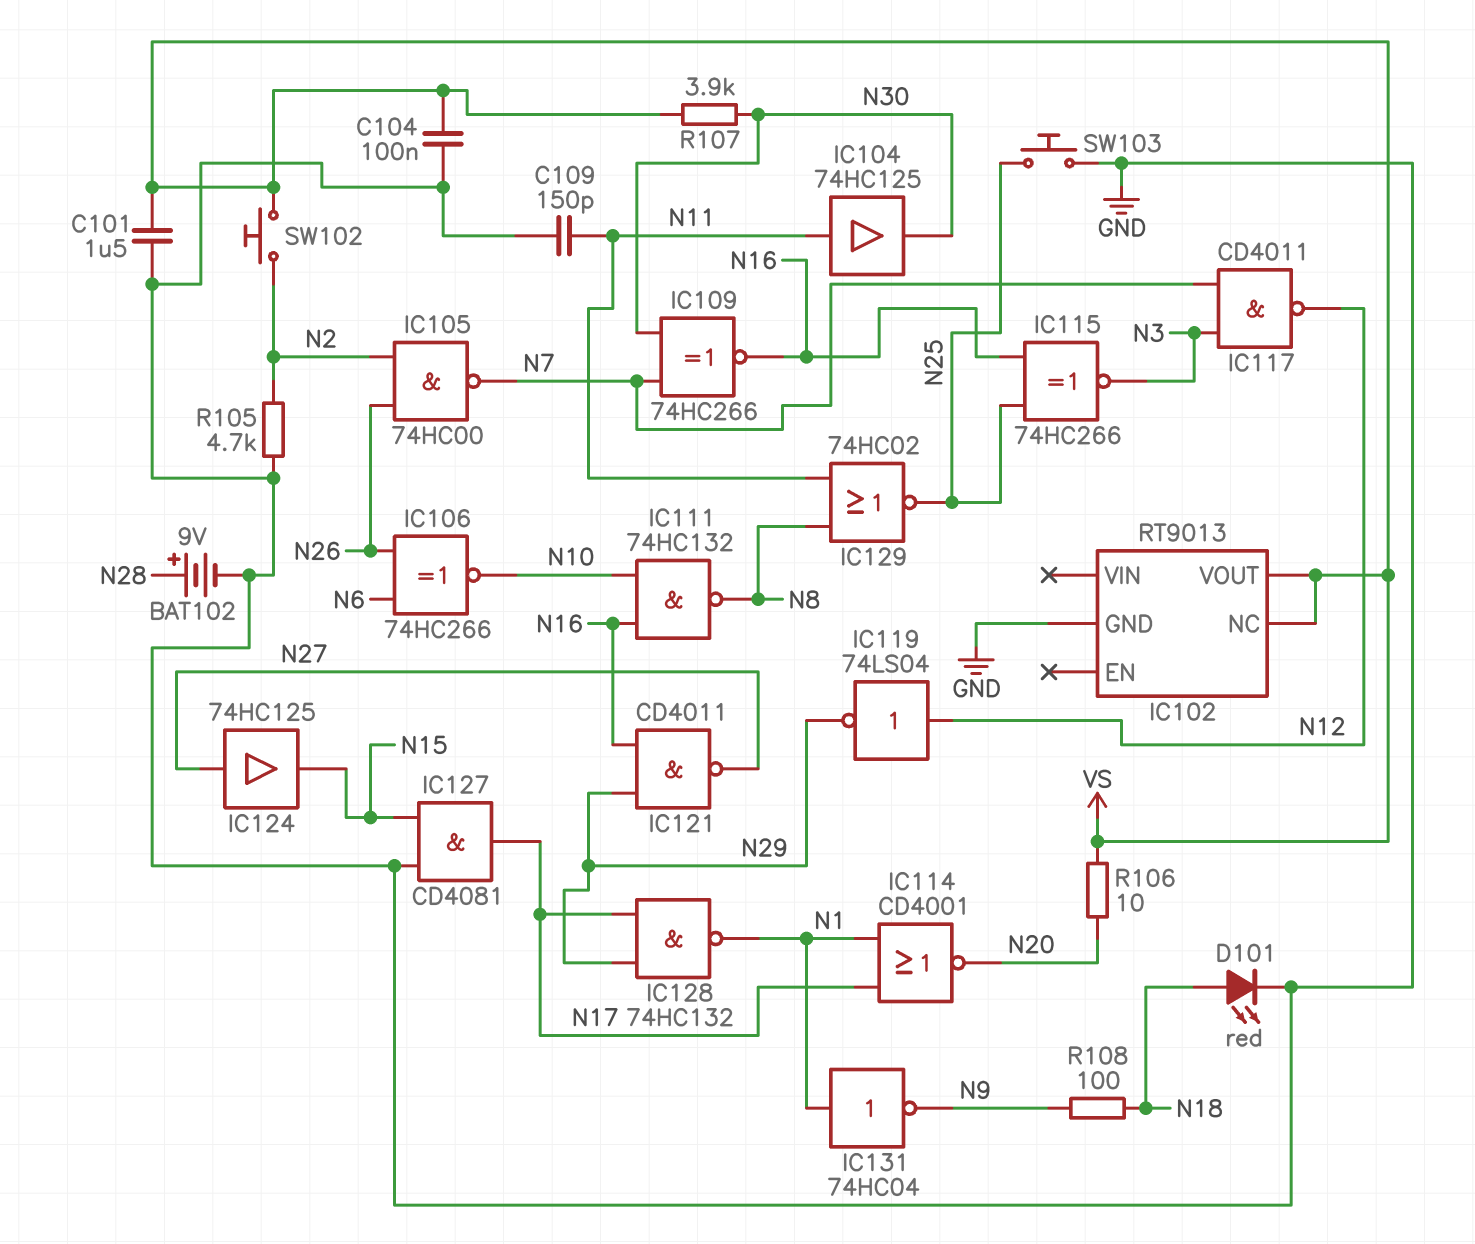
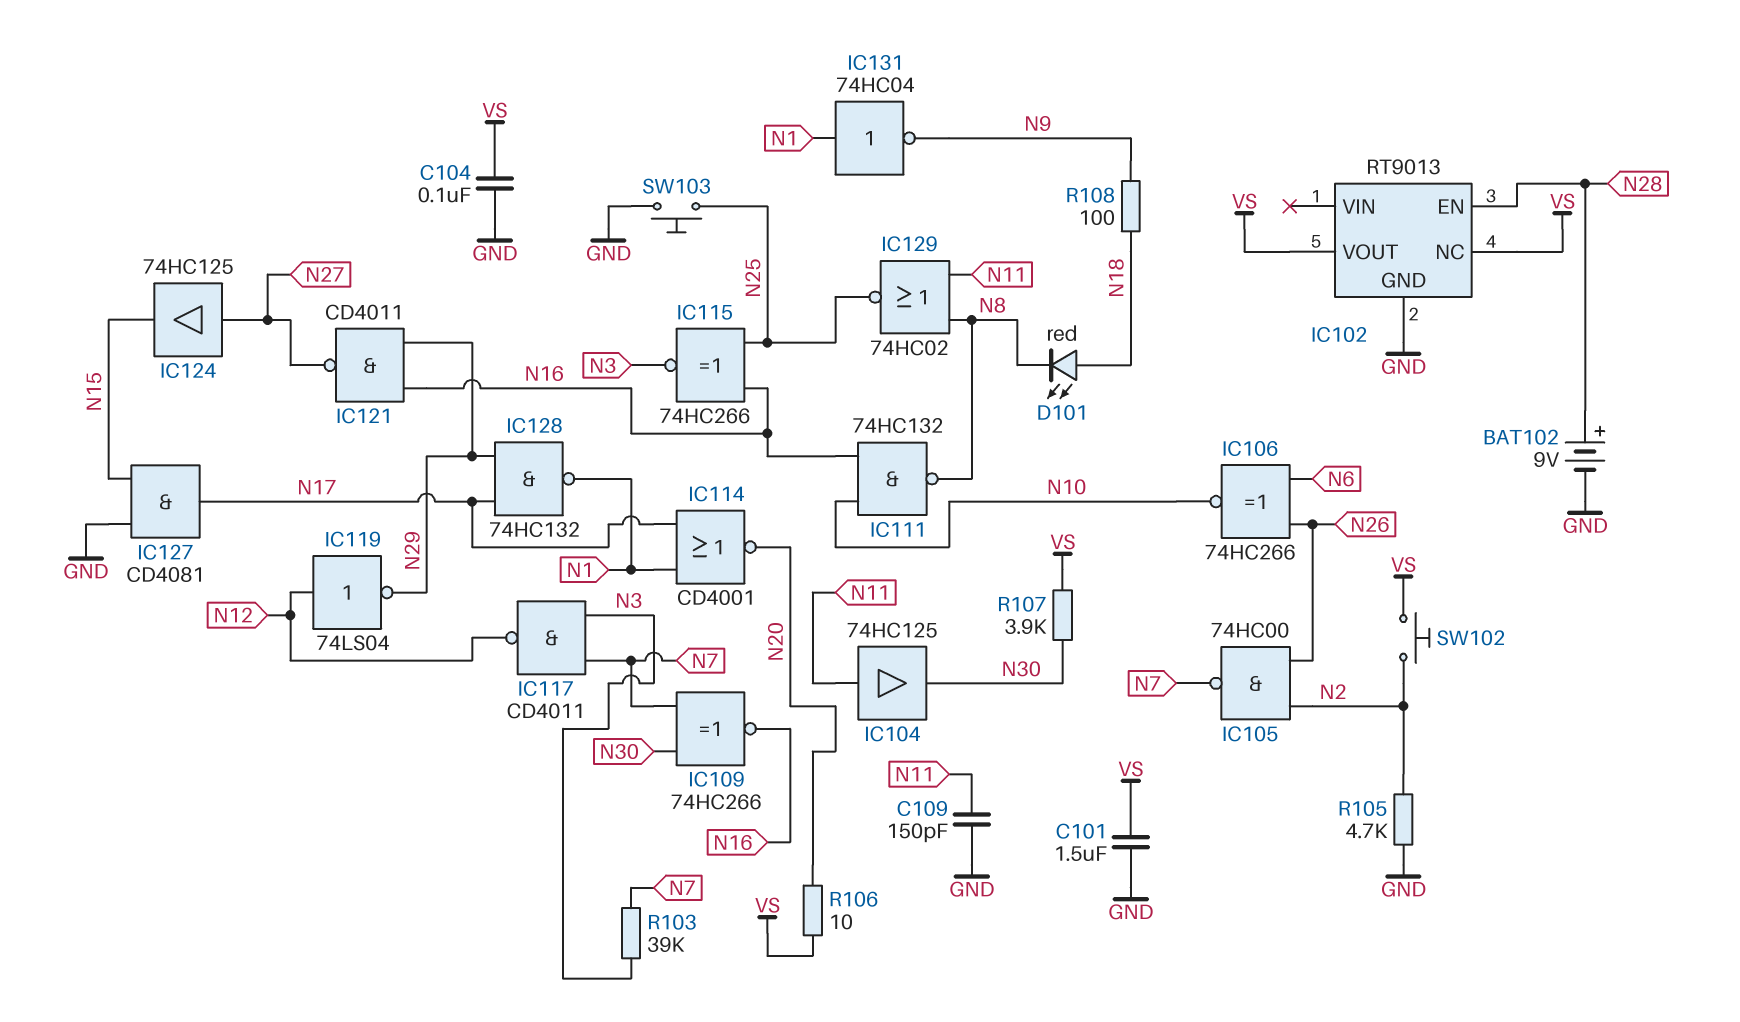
D101: LED red (A N18, K GND) -> LED red (A N18, K N8)
IC102 pin EN: none -> N28
R103: none -> 39k (N3, N7)

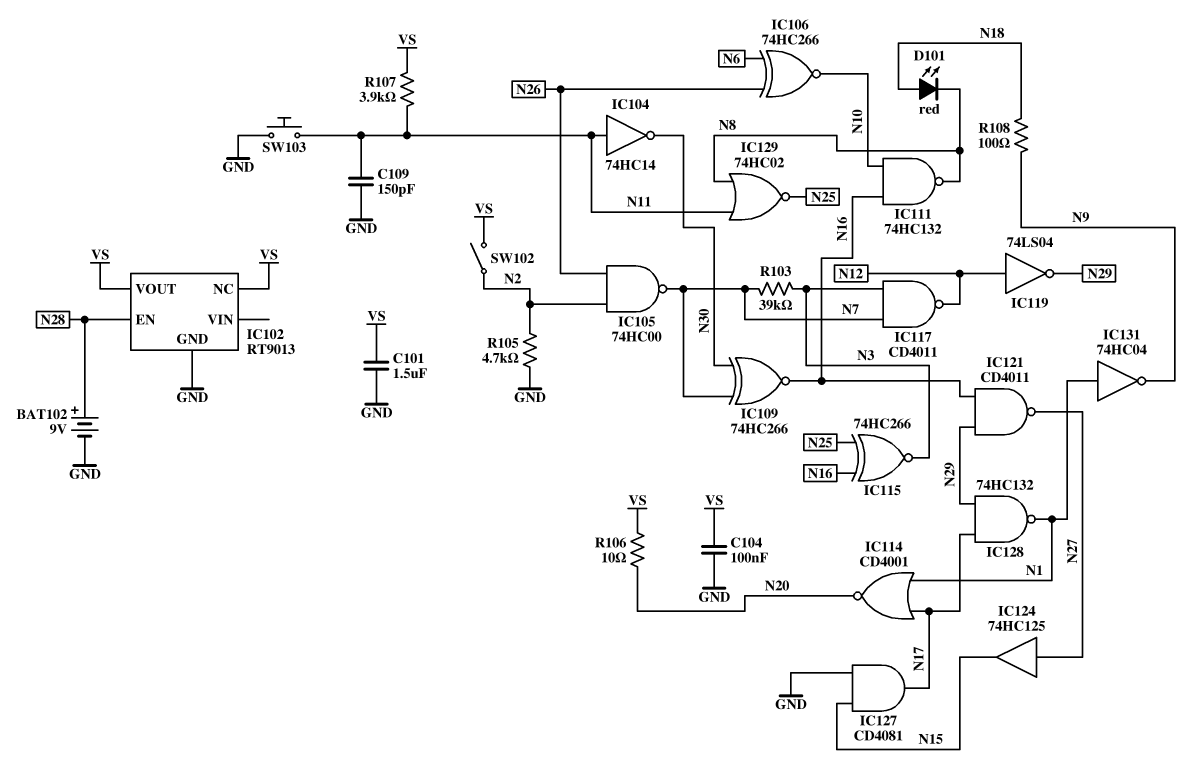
IC104: buffer 74HC125 (in N11, out N30) -> NOT 74HC14 (in N11, out N30)
R107: 3.9k (N30, VS) -> 3.9k (N11, VS)
SW102: button (N2, VS) -> switch (N2, VS)
SW103: button (GND, N25) -> button (GND, N11)

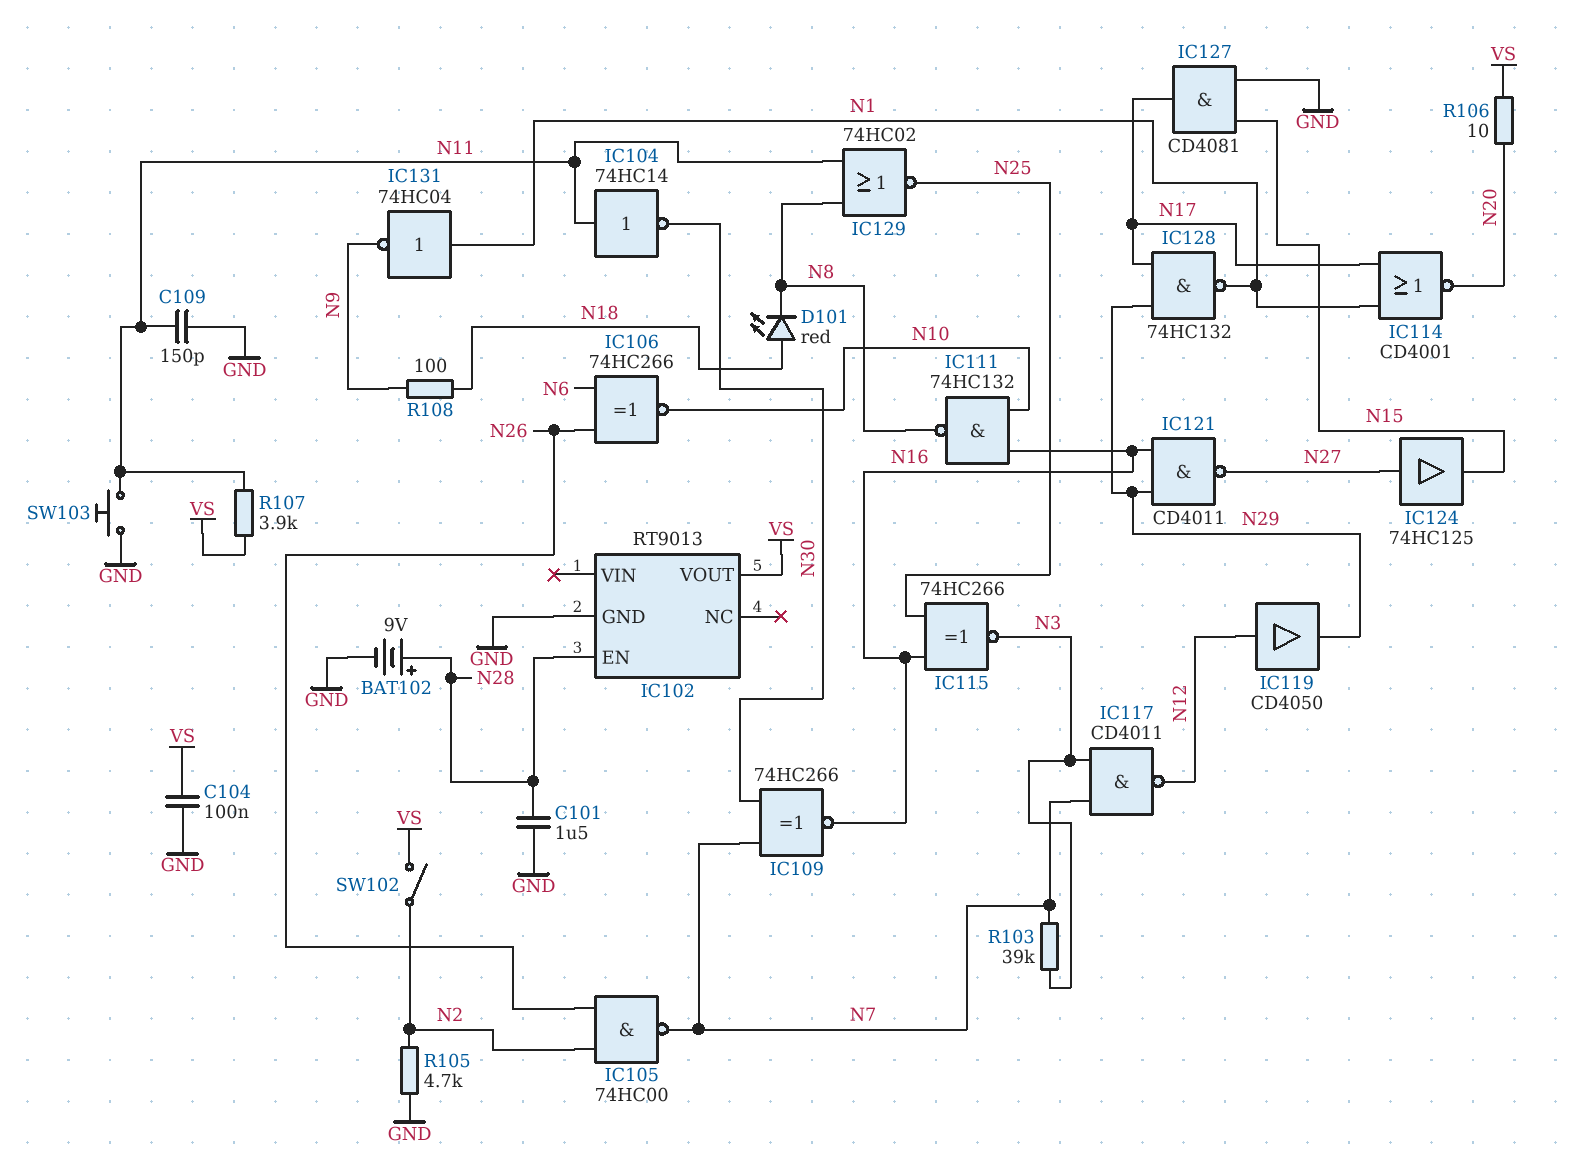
C101: 1.5uF (GND, VS) -> 1.5uF (GND, N28)
IC102 pin NC: VS -> none
IC119: NOT 74LS04 (in N12, out N29) -> buffer CD4050 (in N12, out N29)

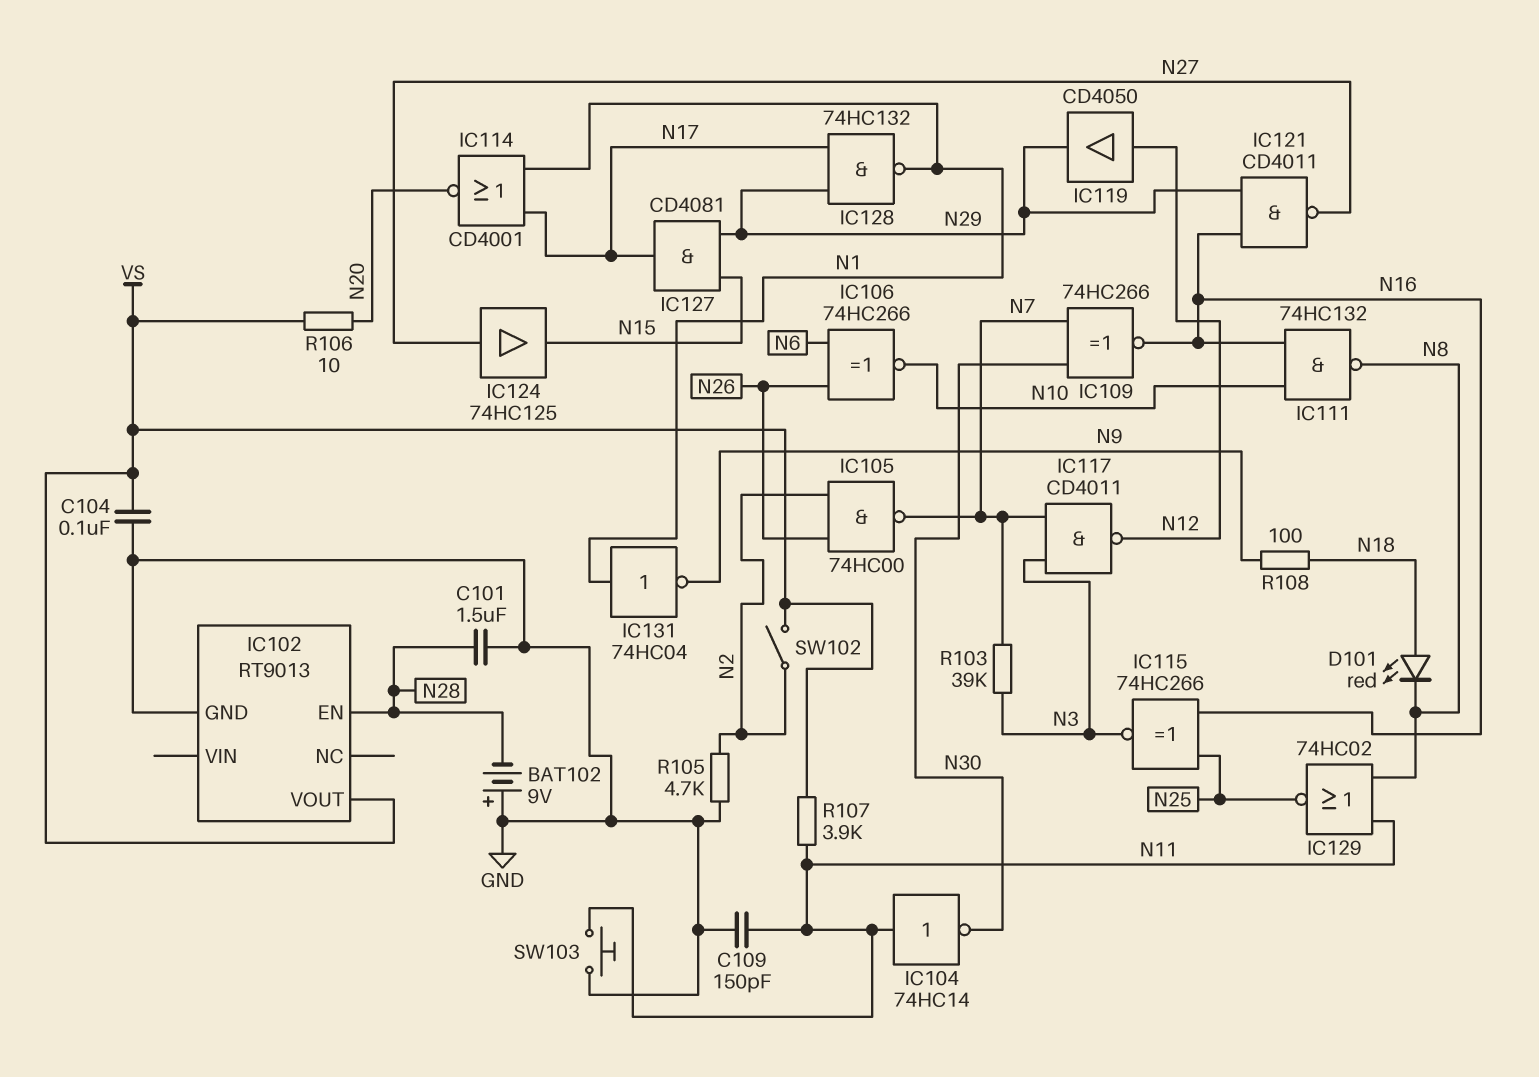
BAT102: 9V (plus N28, minus GND) -> 9V (plus GND, minus N28)
IC127: AND CD4081 (in GND, in N15, out N17) -> AND CD4081 (in N15, in N29, out N17)

